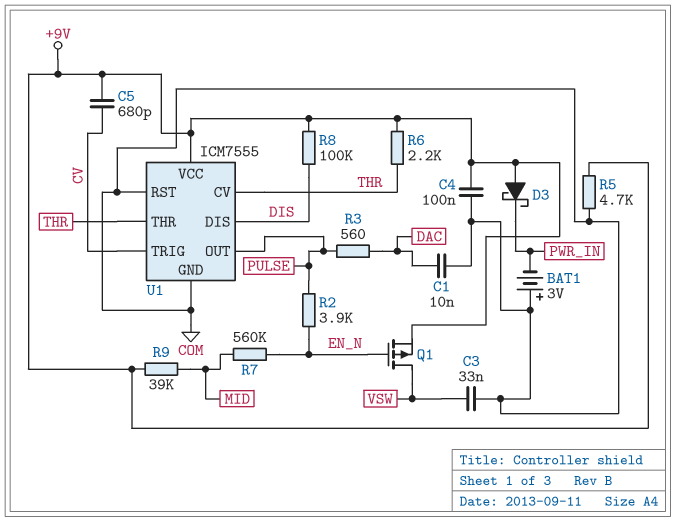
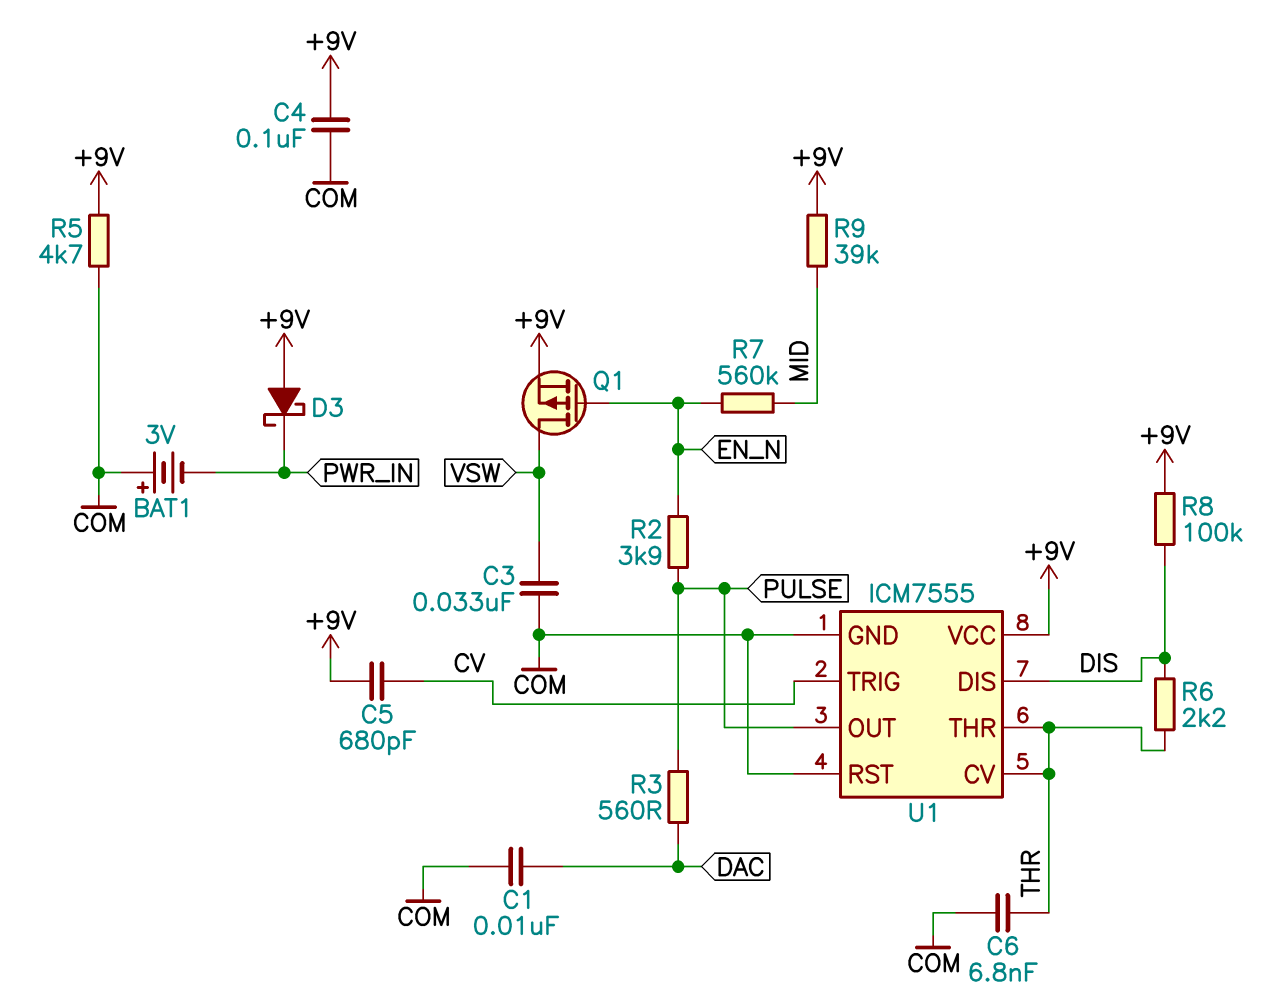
C6: none -> 6.8nF (COM, THR)
R6: 2.2k (+9V, THR) -> 2.2k (DIS, THR)

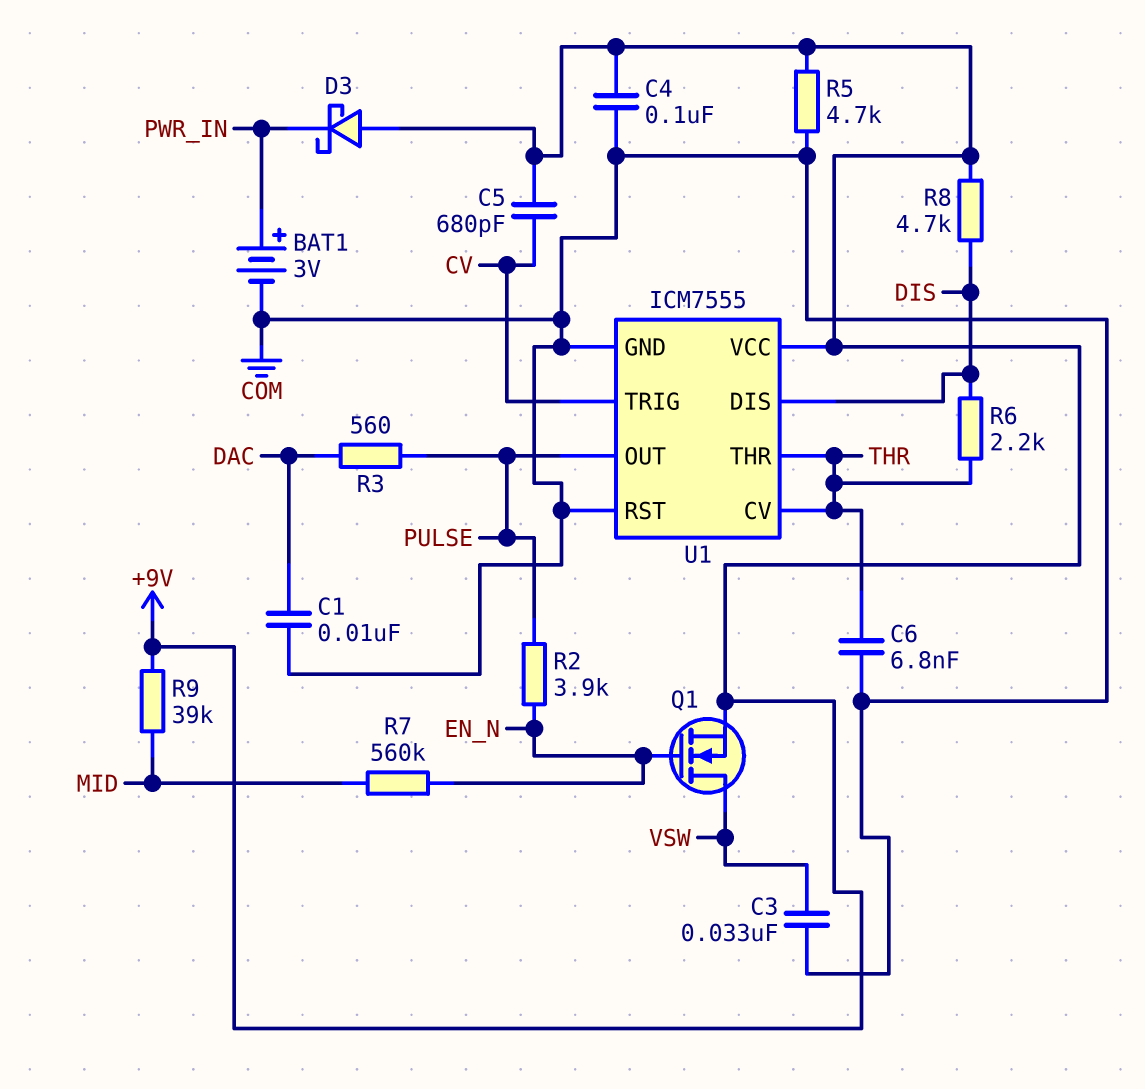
BAT1: 3V (plus COM, minus PWR_IN) -> 3V (plus PWR_IN, minus COM)
Q1: PMOS (G EN_N, D VSW, S +9V) -> NMOS (G EN_N, D VSW, S +9V)
R8: 100k (+9V, DIS) -> 4.7k (+9V, DIS)

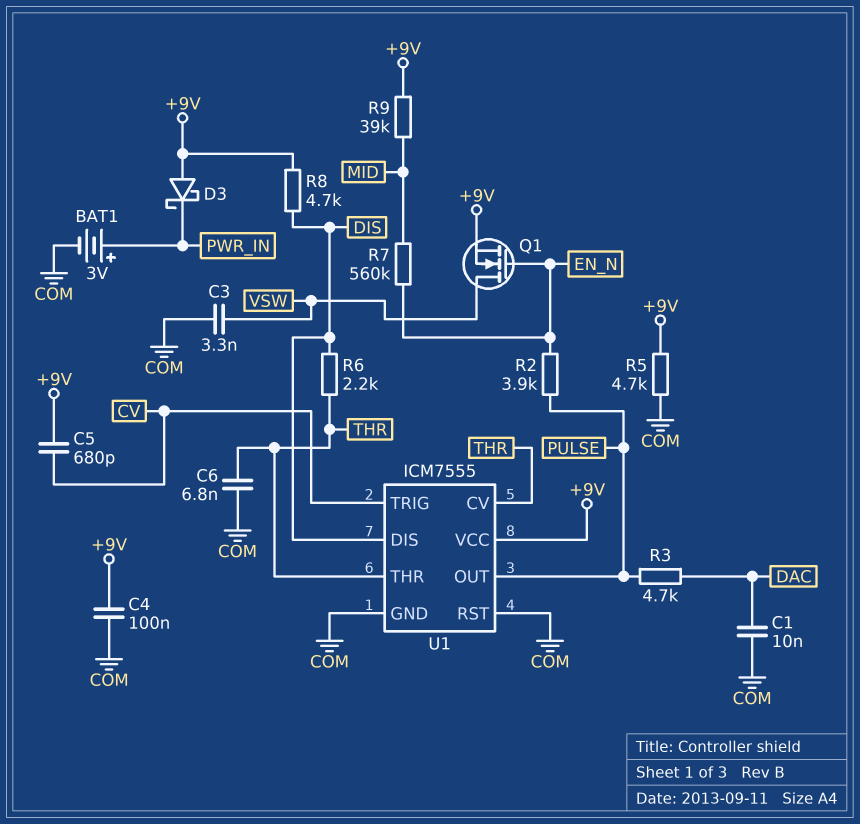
C3: 33nF (COM, VSW) -> 3.3nF (COM, VSW)
R3: 560 (DAC, PULSE) -> 4.7k (DAC, PULSE)

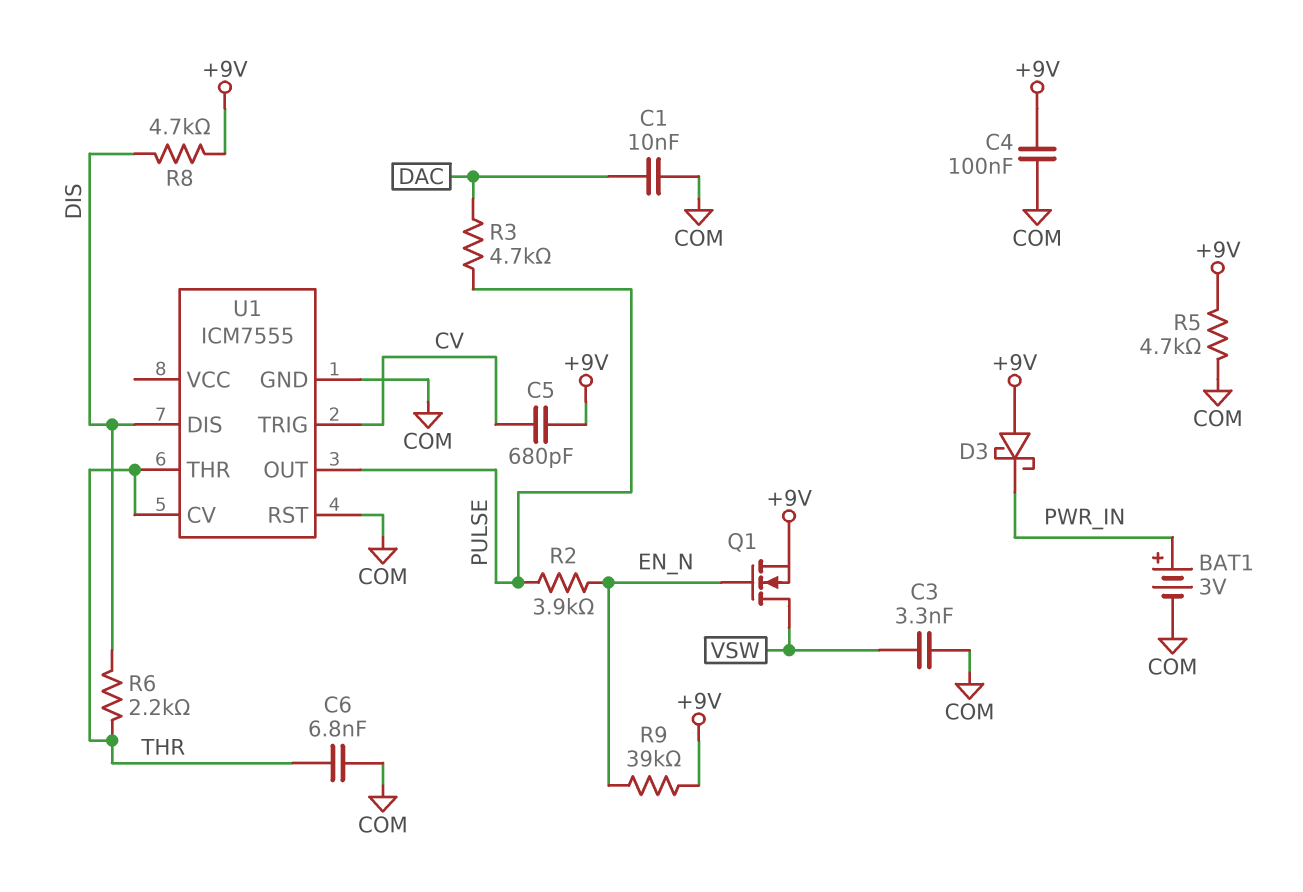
R7: 560k (EN_N, MID) -> none
R9: 39k (+9V, MID) -> 39k (+9V, EN_N)
U1 pin VCC: +9V -> none

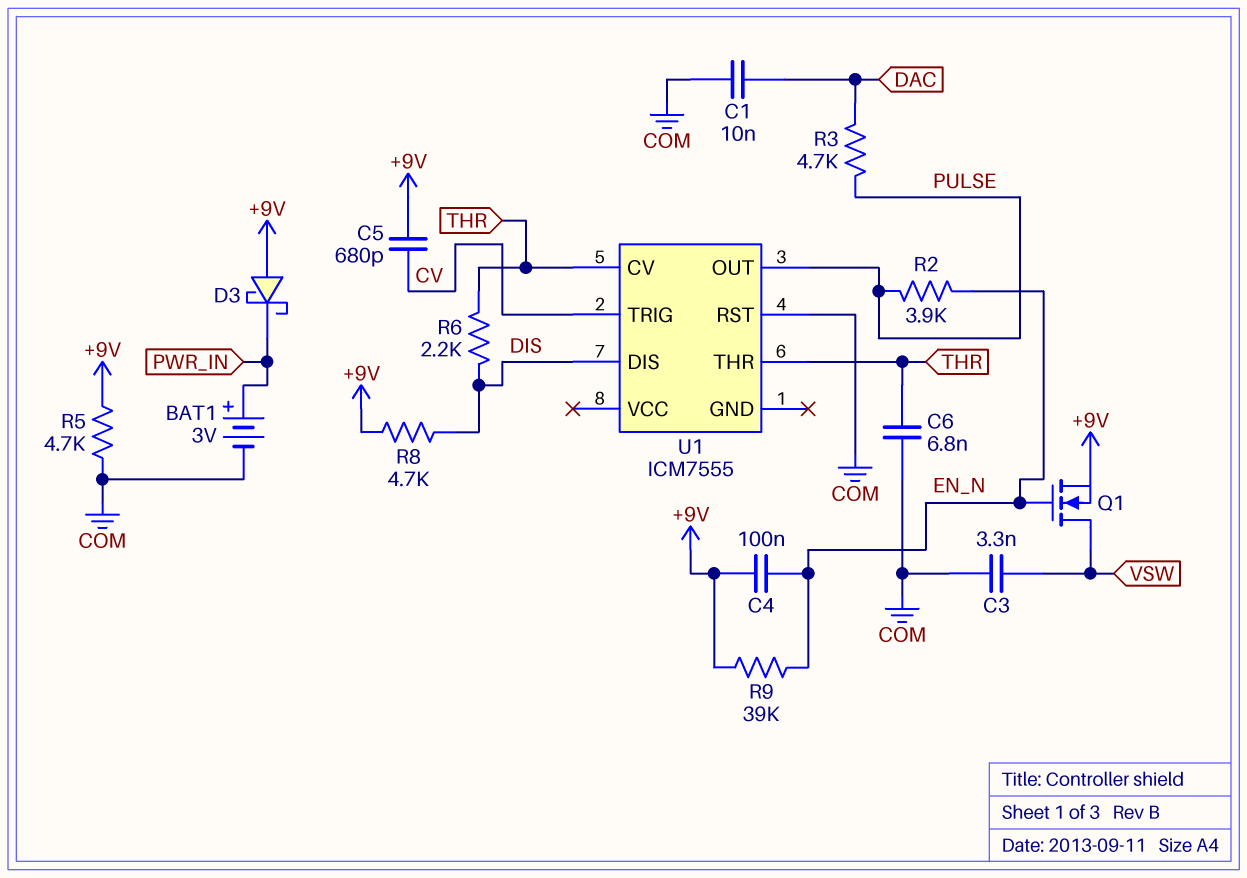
C4: 100nF (+9V, COM) -> 100nF (+9V, EN_N)
U1 pin GND: COM -> none

